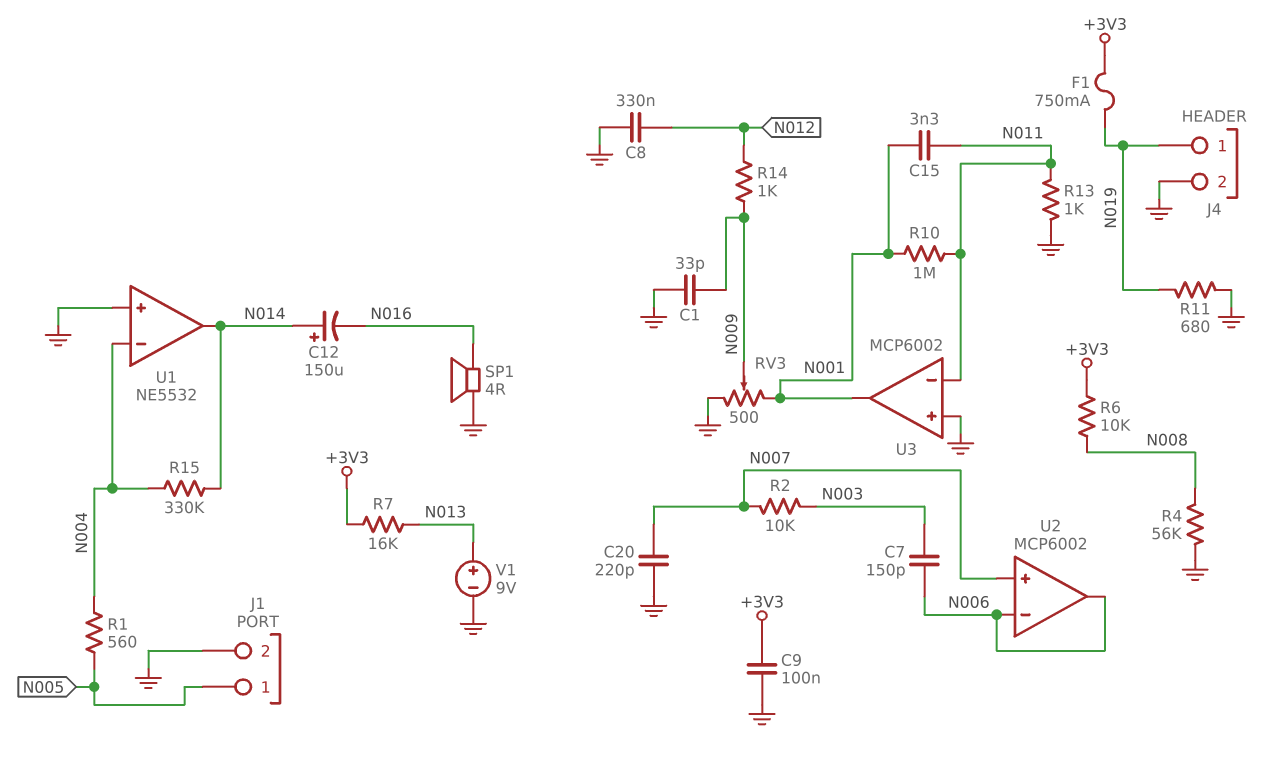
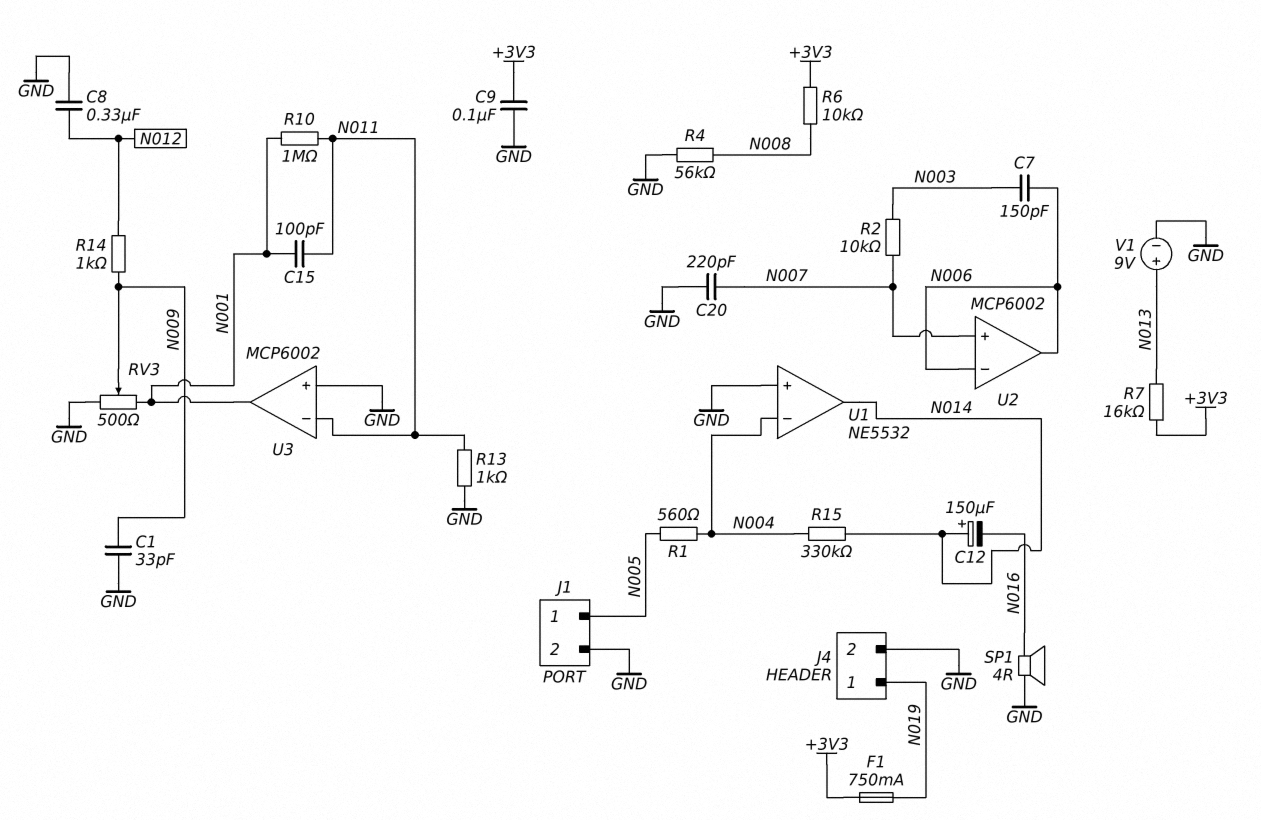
C15: 3.3nF (N001, N011) -> 100pF (N001, N011)
R11: 680 (GND, N019) -> none

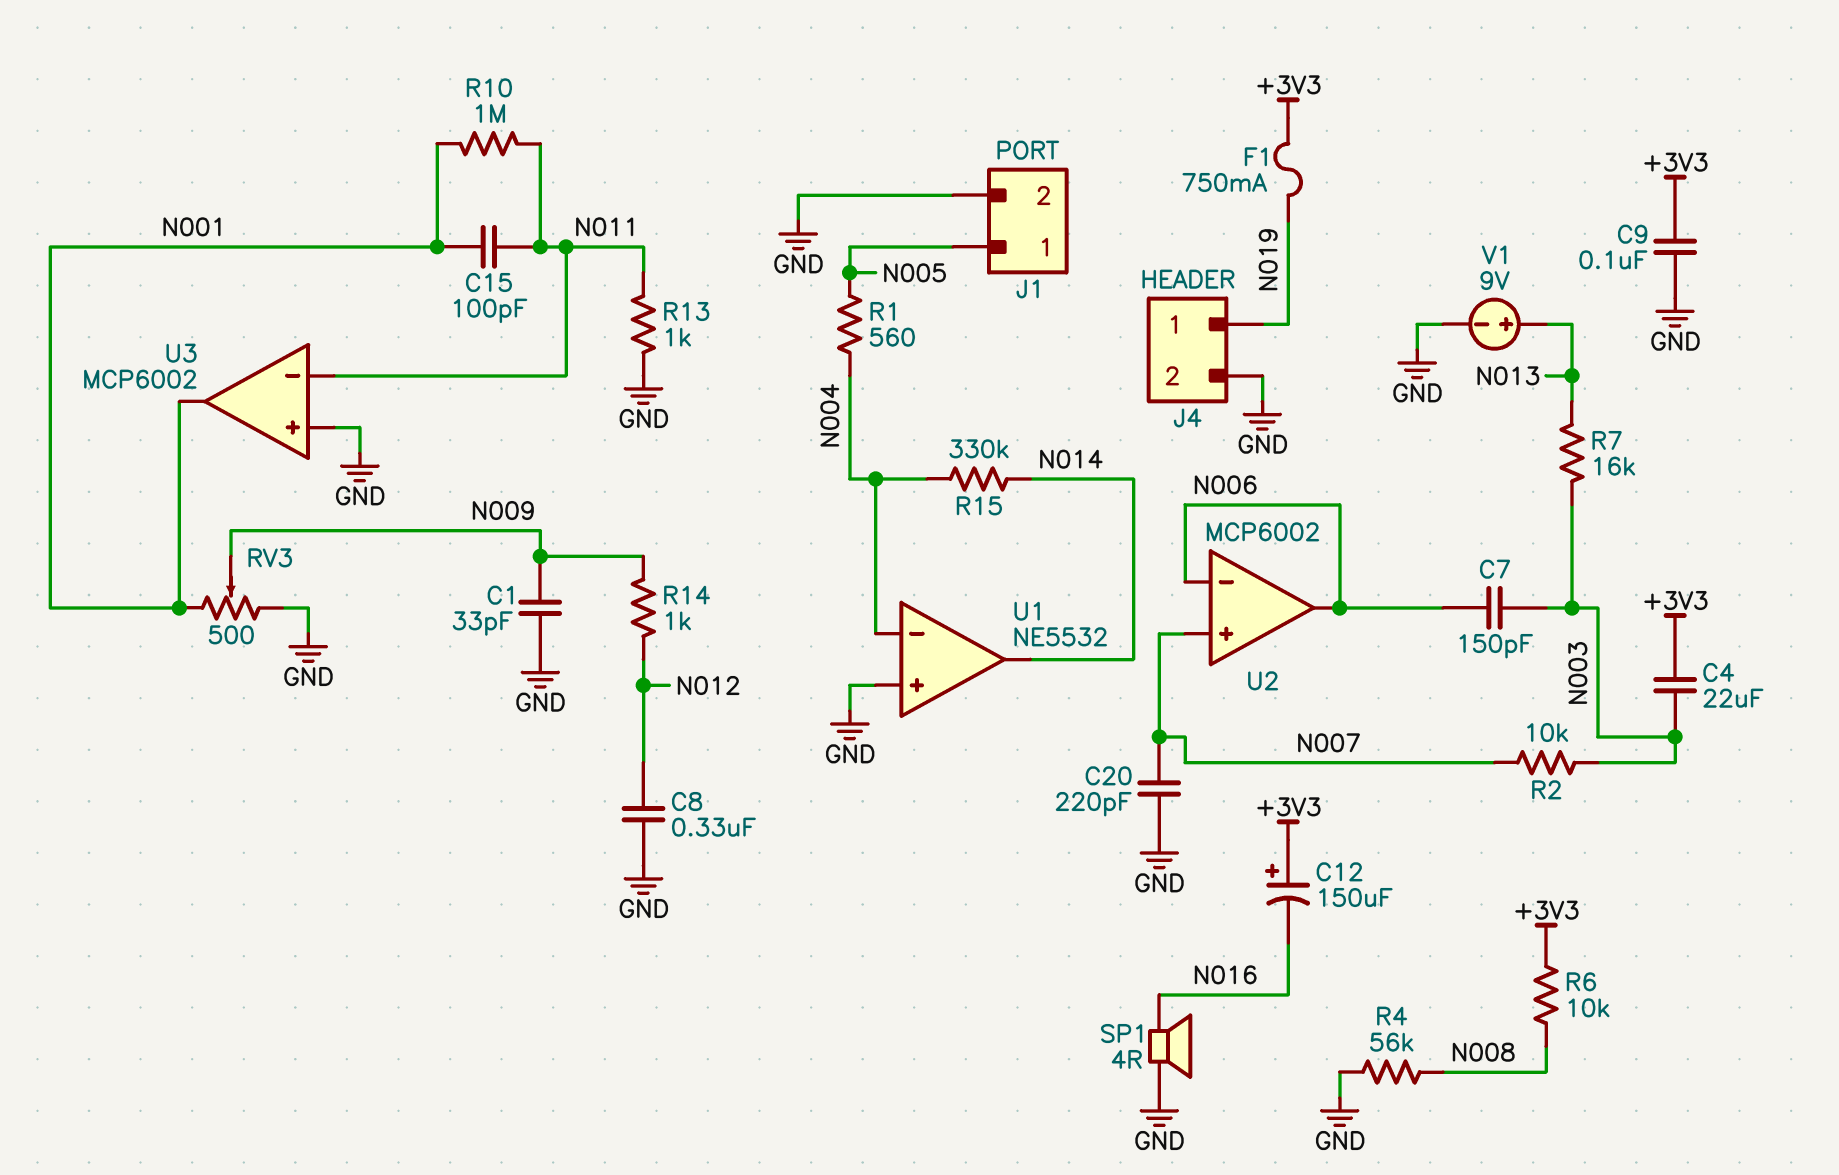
C4: none -> 22uF (+3V3, N003)
C12: 150uF (plus N014, minus N016) -> 150uF (plus +3V3, minus N016)
R7: 16k (+3V3, N013) -> 16k (N003, N013)

